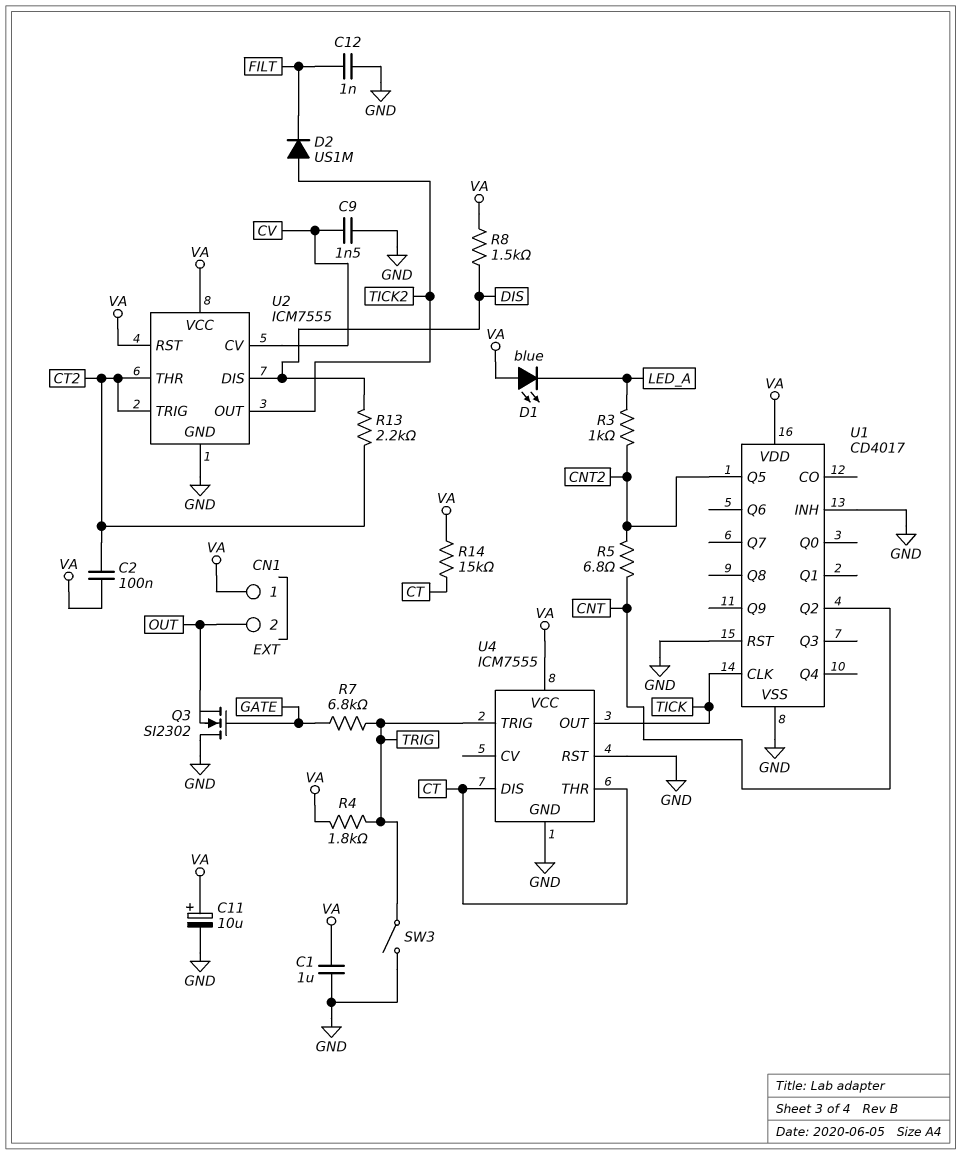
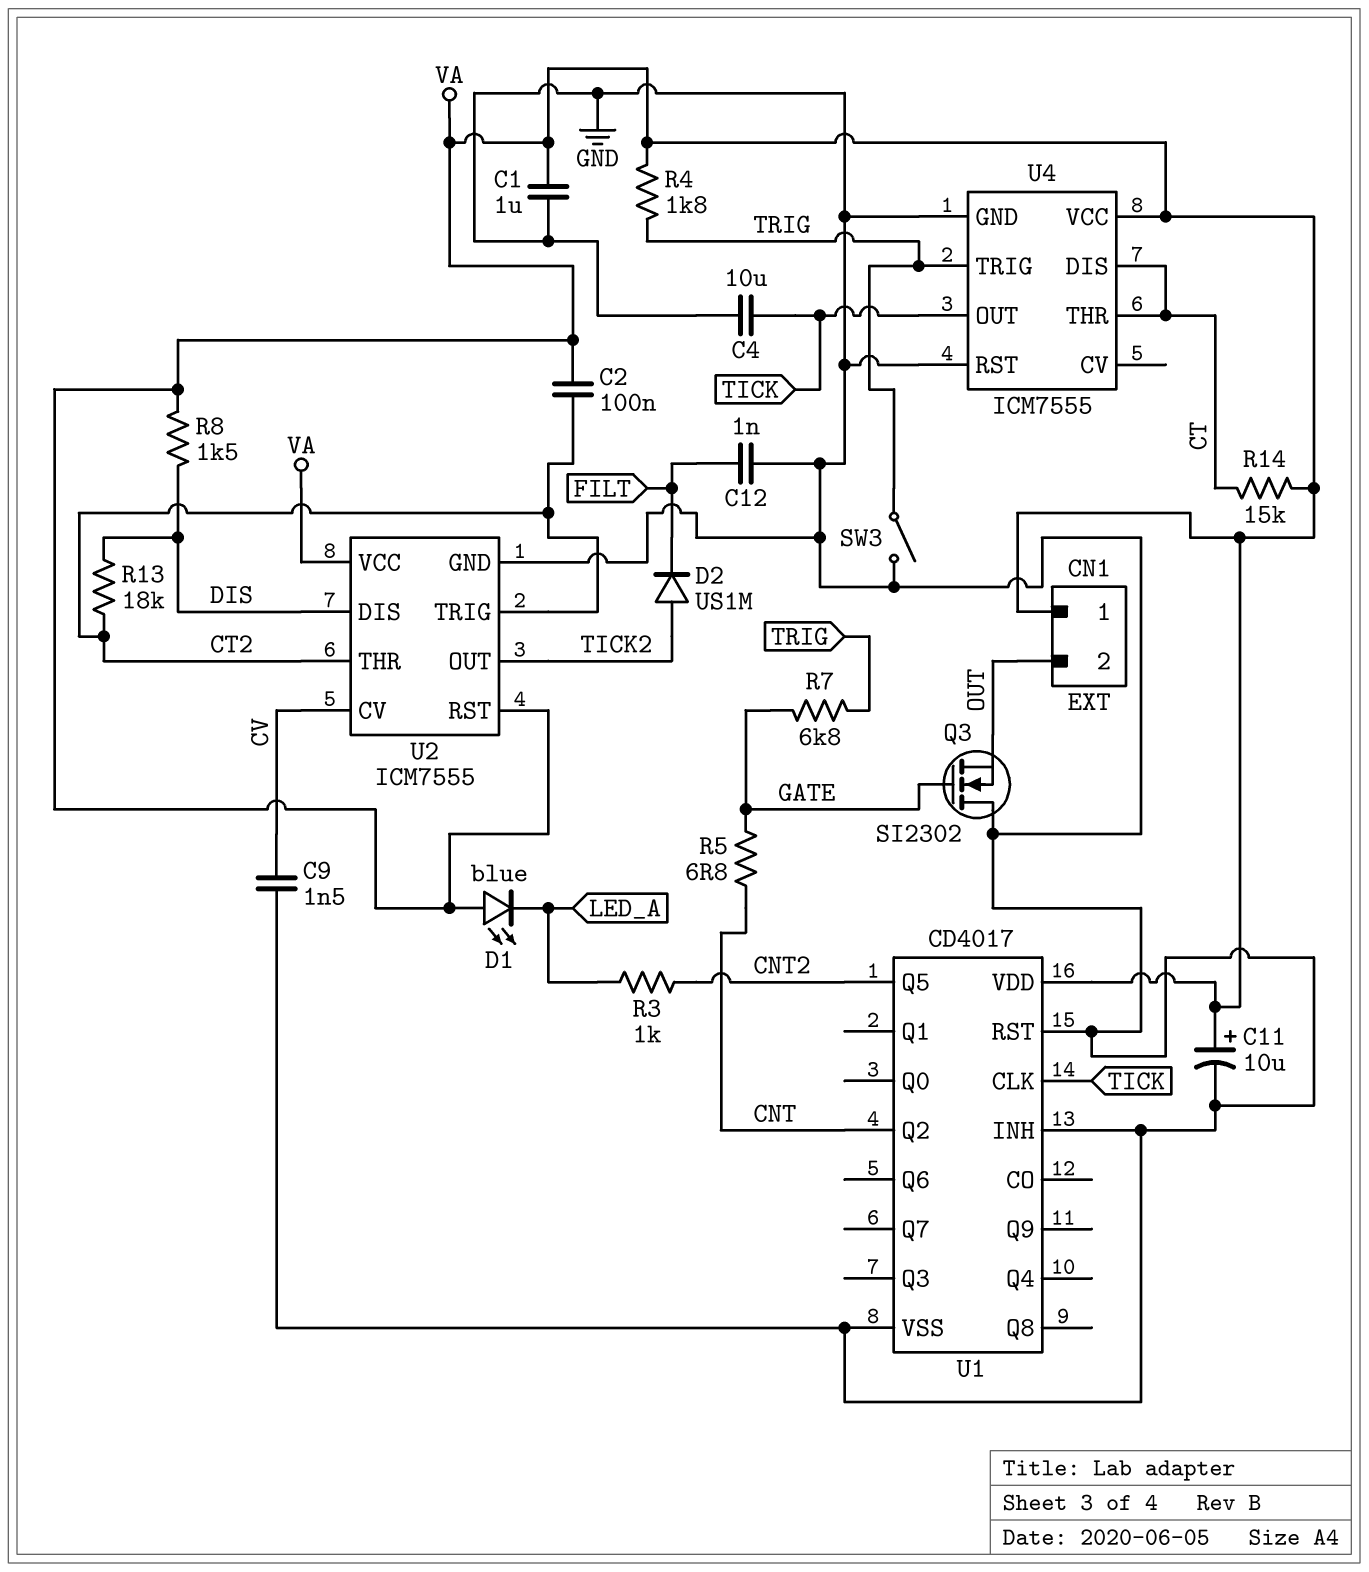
C4: none -> 10uF (GND, TICK)
R5: 6.8 (CNT, CNT2) -> 6.8 (CNT, GATE)
R13: 2.2k (CT2, DIS) -> 18k (CT2, DIS)

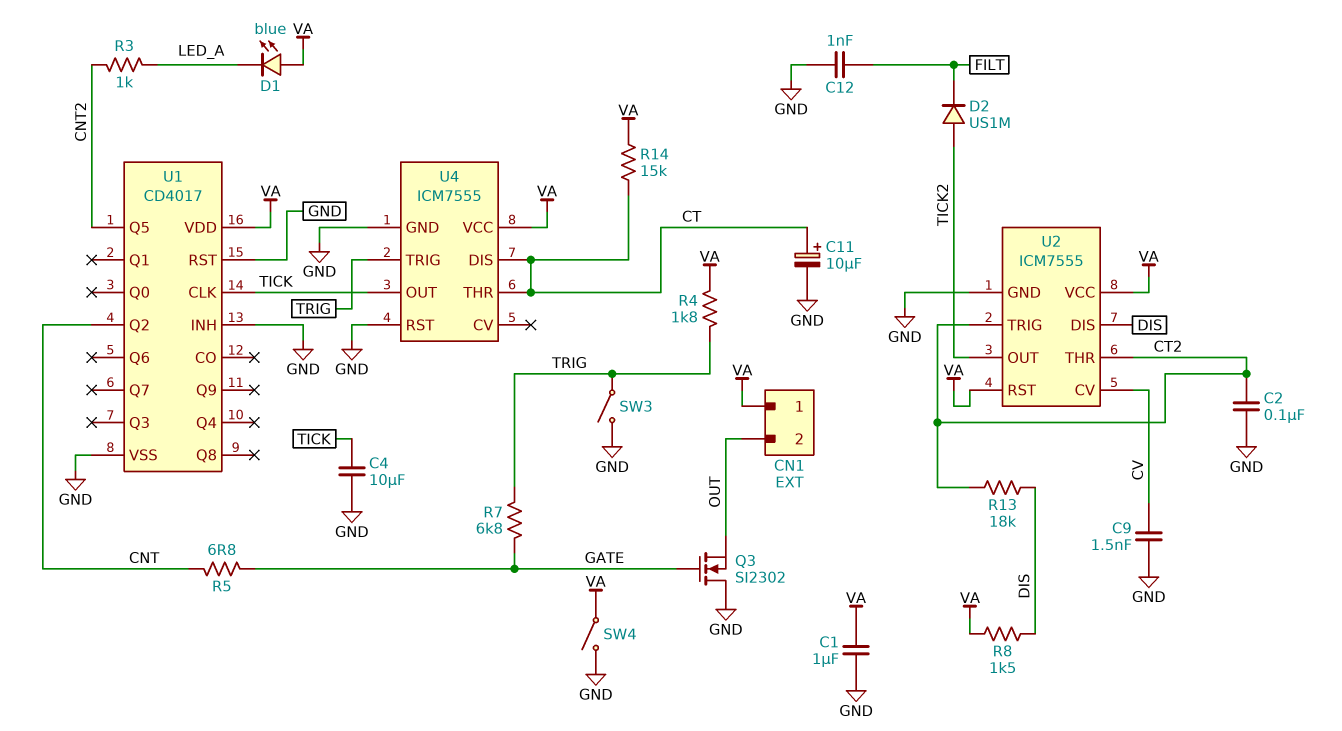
C2: 100nF (CT2, VA) -> 100nF (CT2, GND)
C11: 10uF (plus VA, minus GND) -> 10uF (plus CT, minus GND)
SW4: none -> switch (GND, VA)

